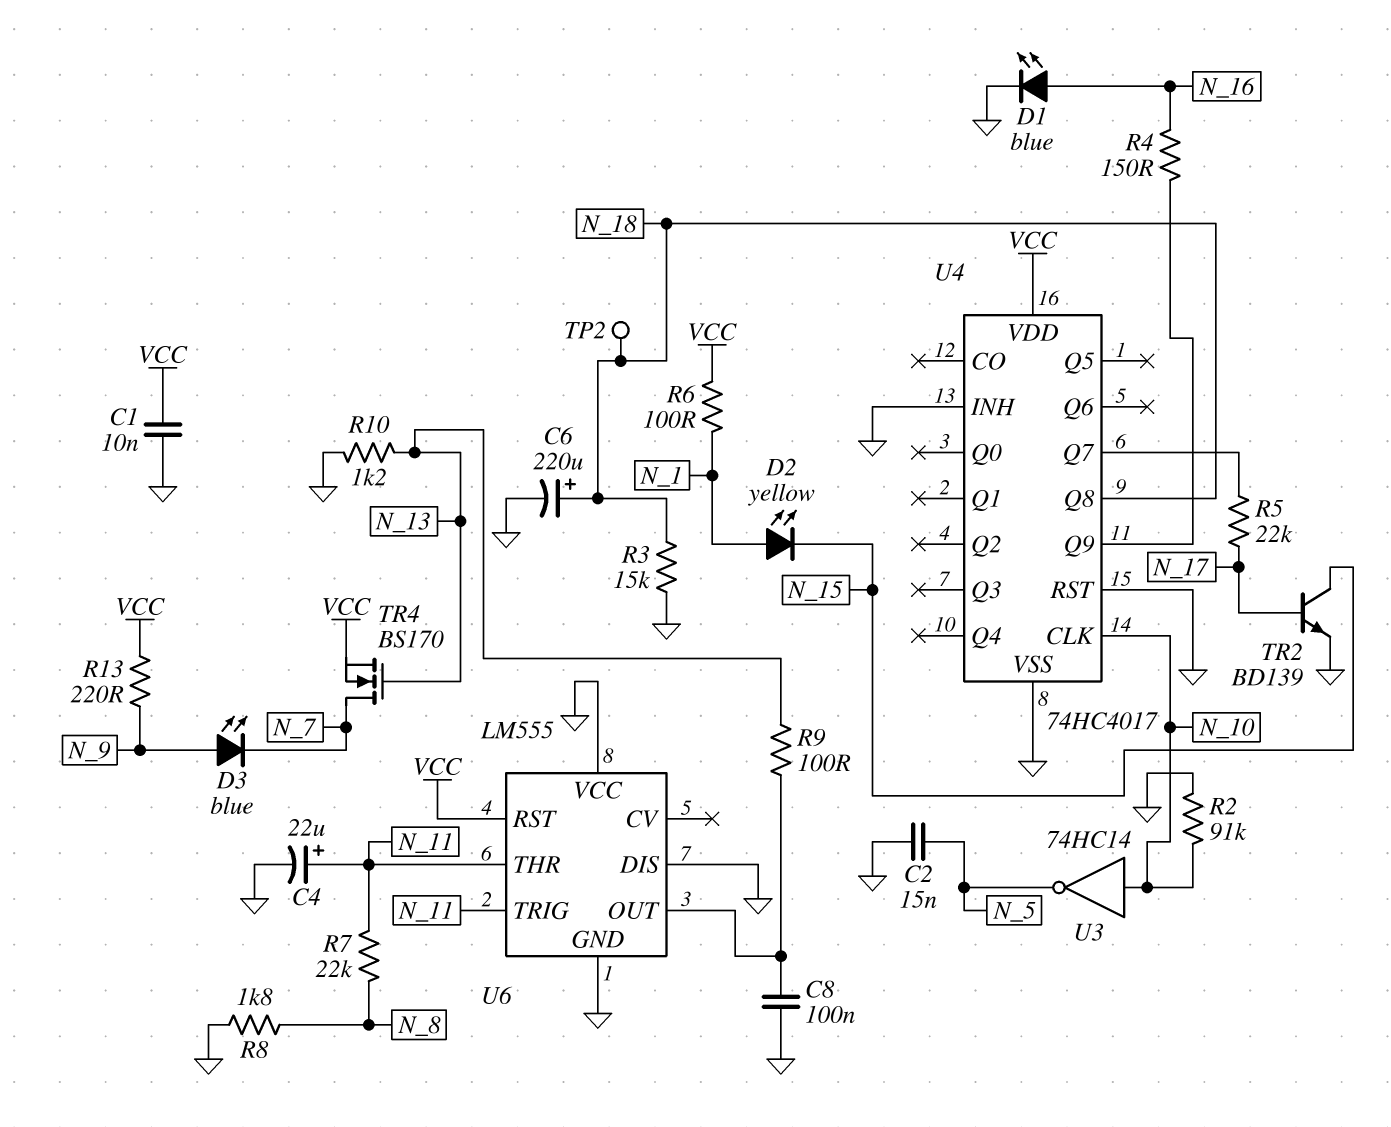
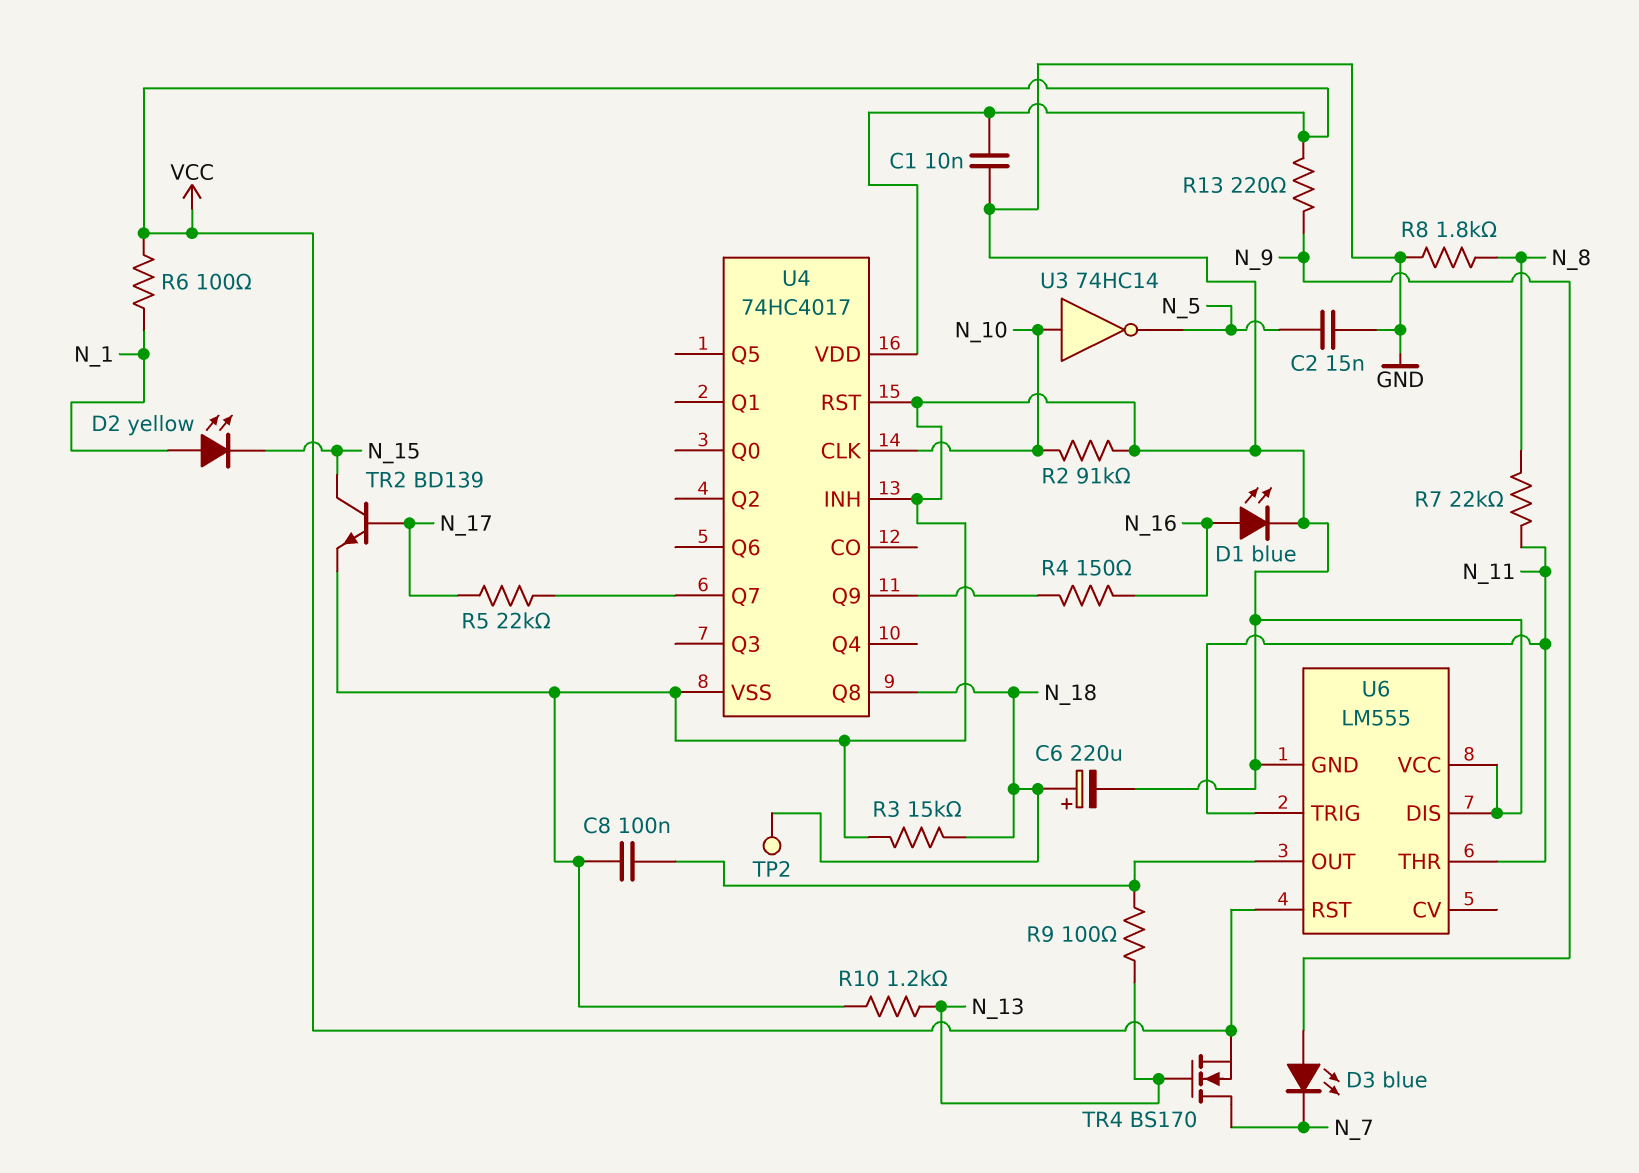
C4: 22uF (plus N_11, minus GND) -> none

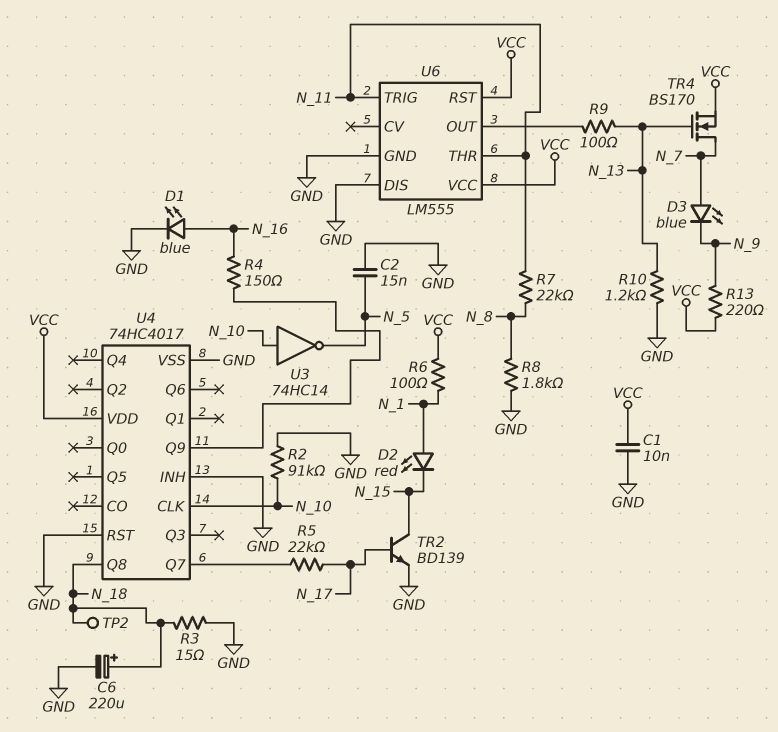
C8: 100nF (GND, U6/OUT) -> none
D2: LED yellow (A N_1, K N_15) -> LED red (A N_1, K N_15)
D3: LED blue (A N_9, K N_7) -> LED blue (A N_7, K N_9)
R3: 15k (GND, N_18) -> 15 (GND, N_18)
U6 pin VCC: GND -> VCC

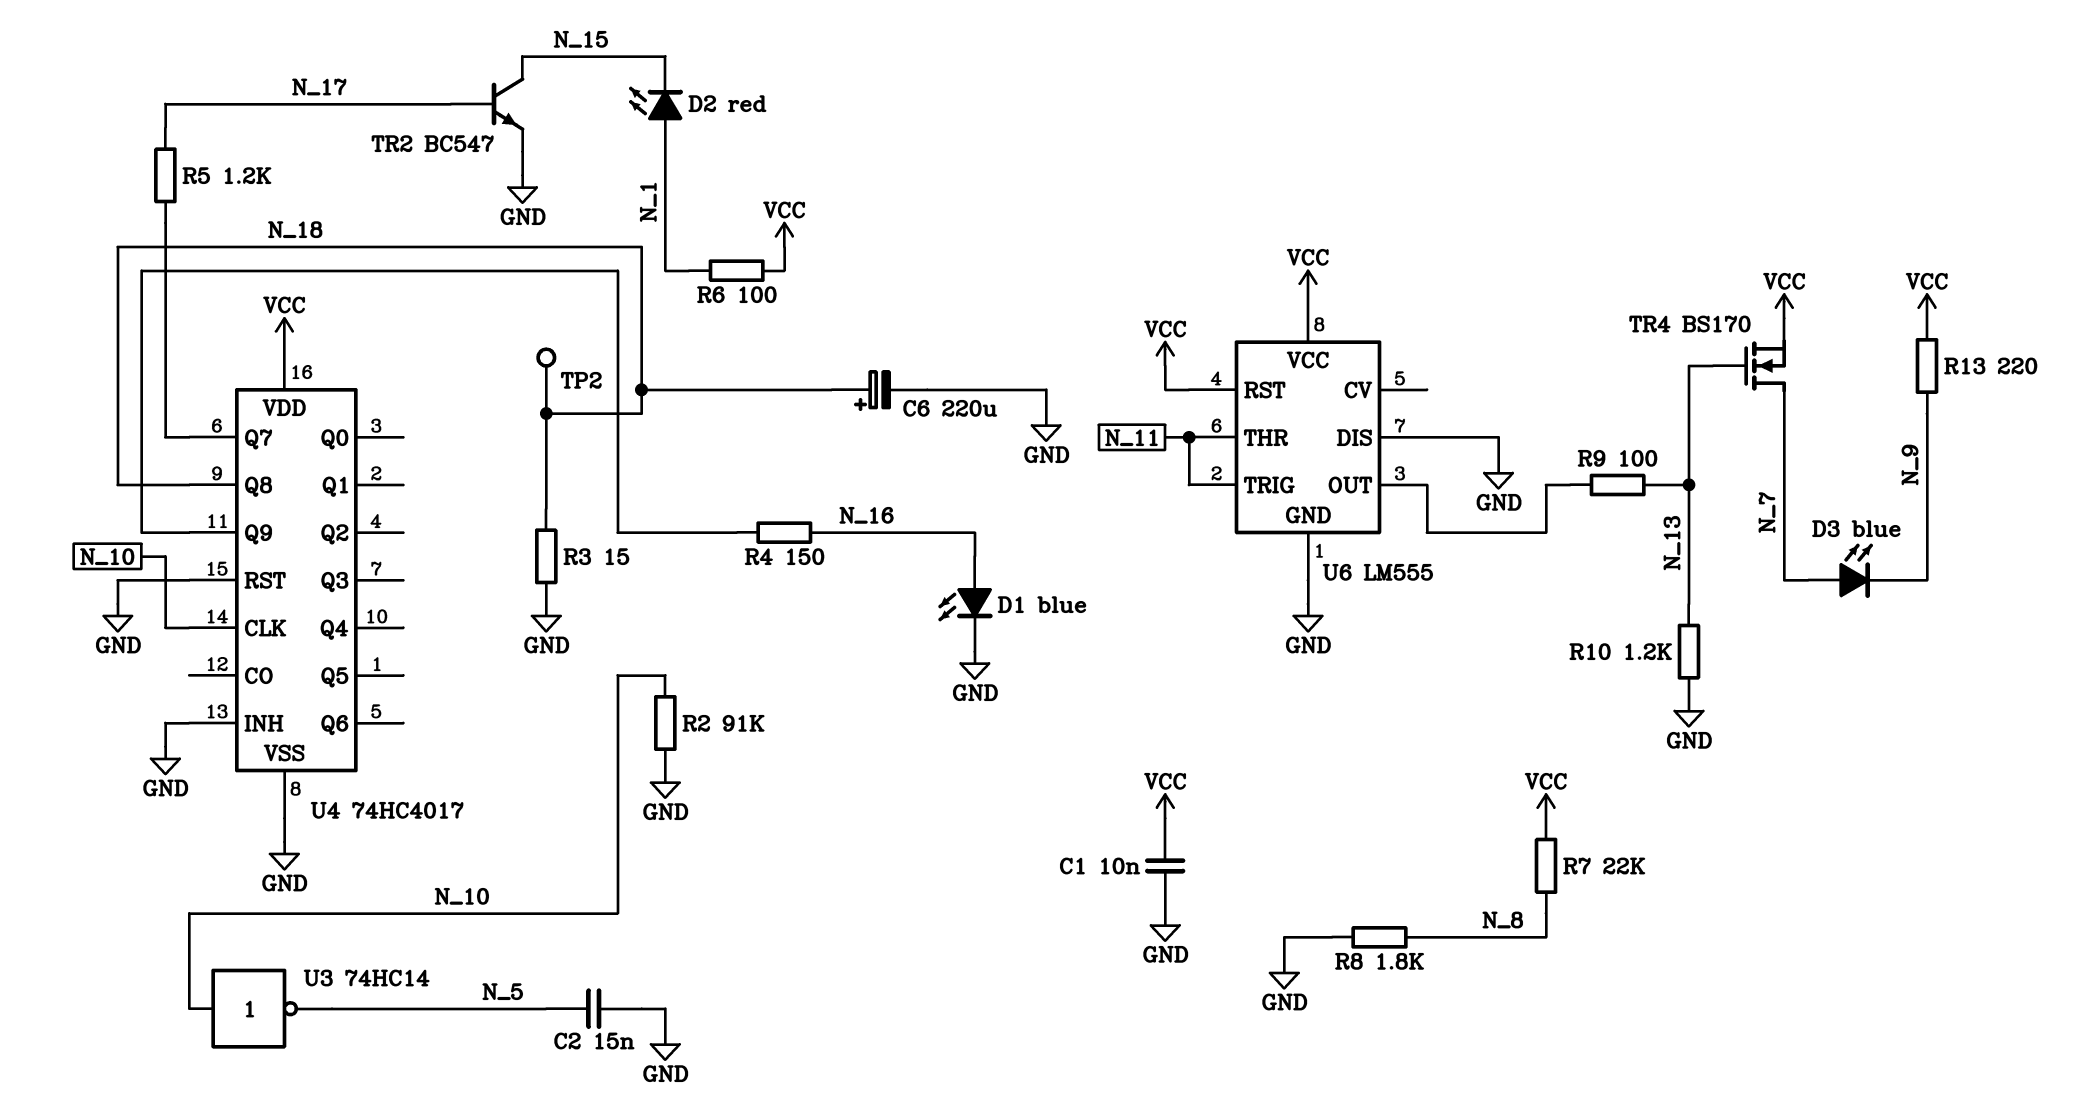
R5: 22k (N_17, U4/Q7) -> 1.2k (N_17, U4/Q7)
R7: 22k (N_8, N_11) -> 22k (N_8, VCC)
TR2: NPN BD139 (B N_17, C N_15, E GND) -> NPN BC547 (B N_17, C N_15, E GND)

